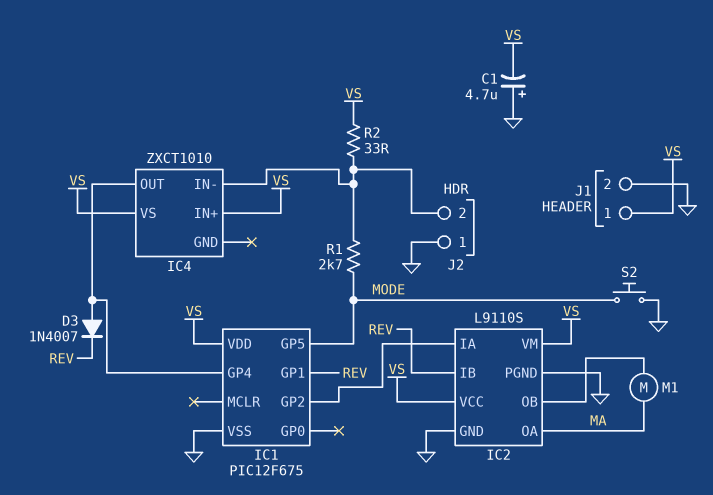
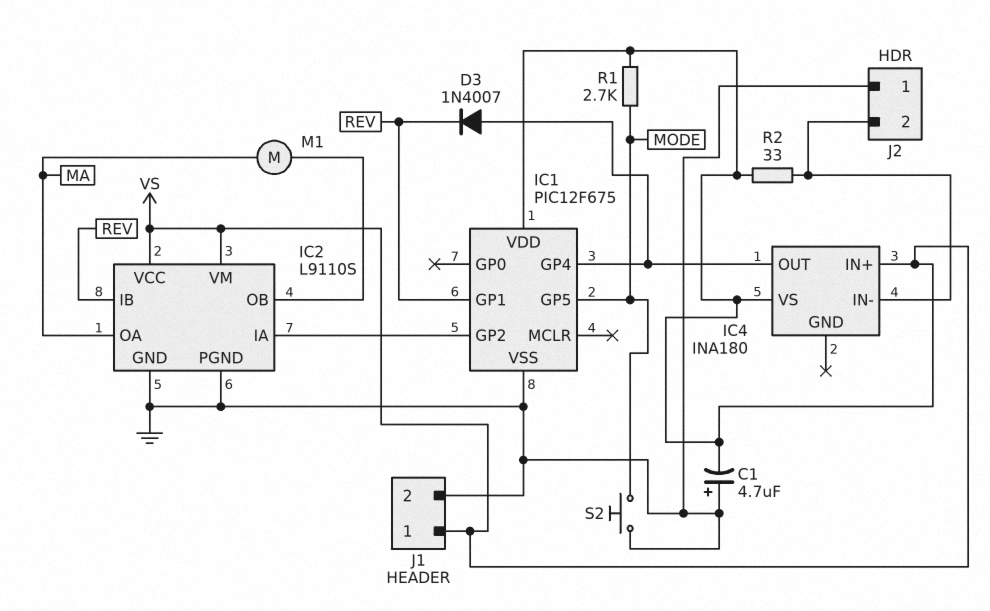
IC4: ZXCT1010 -> INA180
R1: 2.7k (IC4/IN-, MODE) -> 2.7k (MODE, VS)

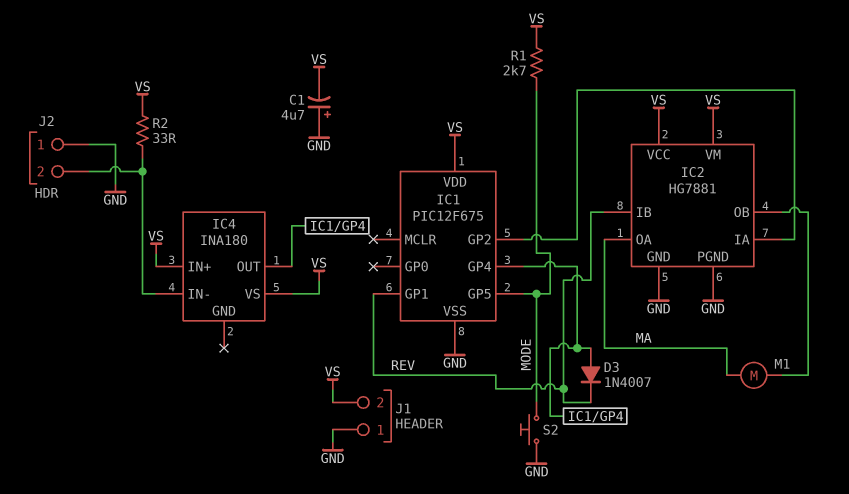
IC2: L9110S -> HG7881
J1 pin 1: VS -> GND
J1 pin 2: GND -> VS

